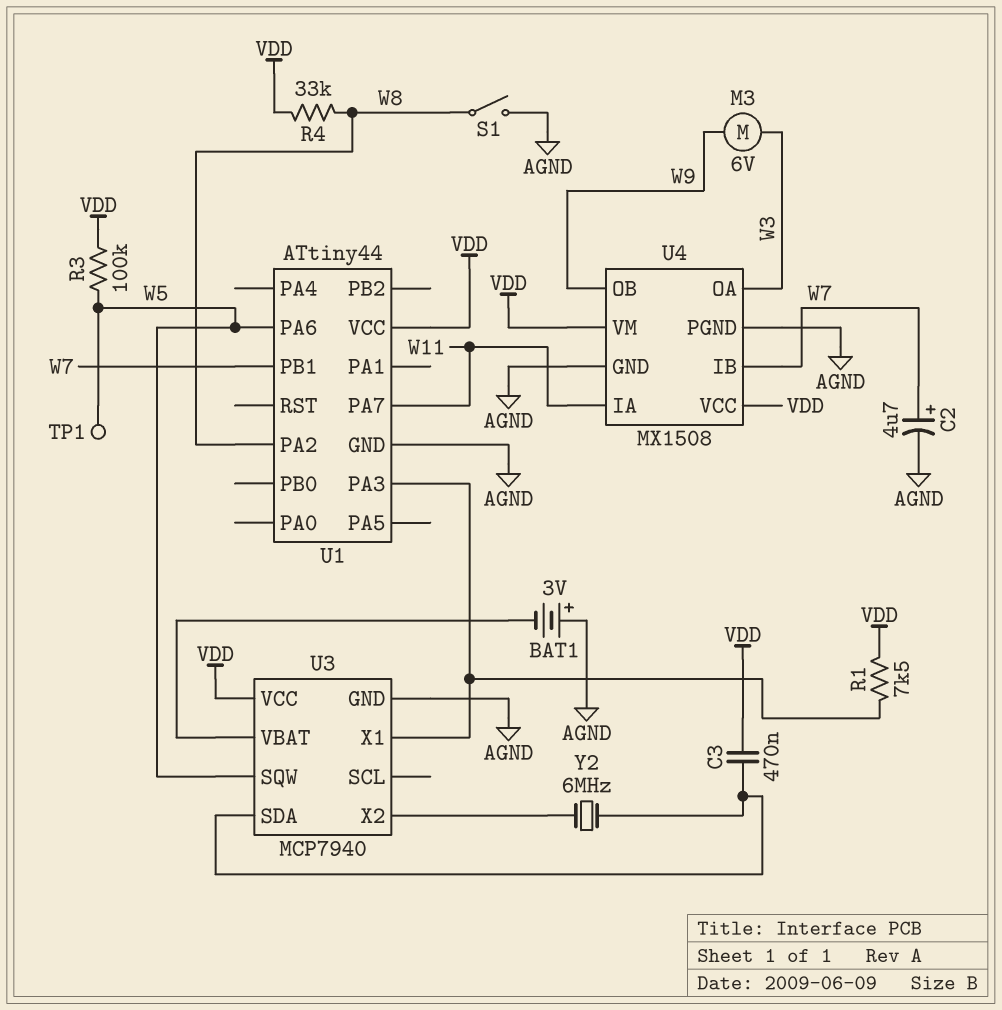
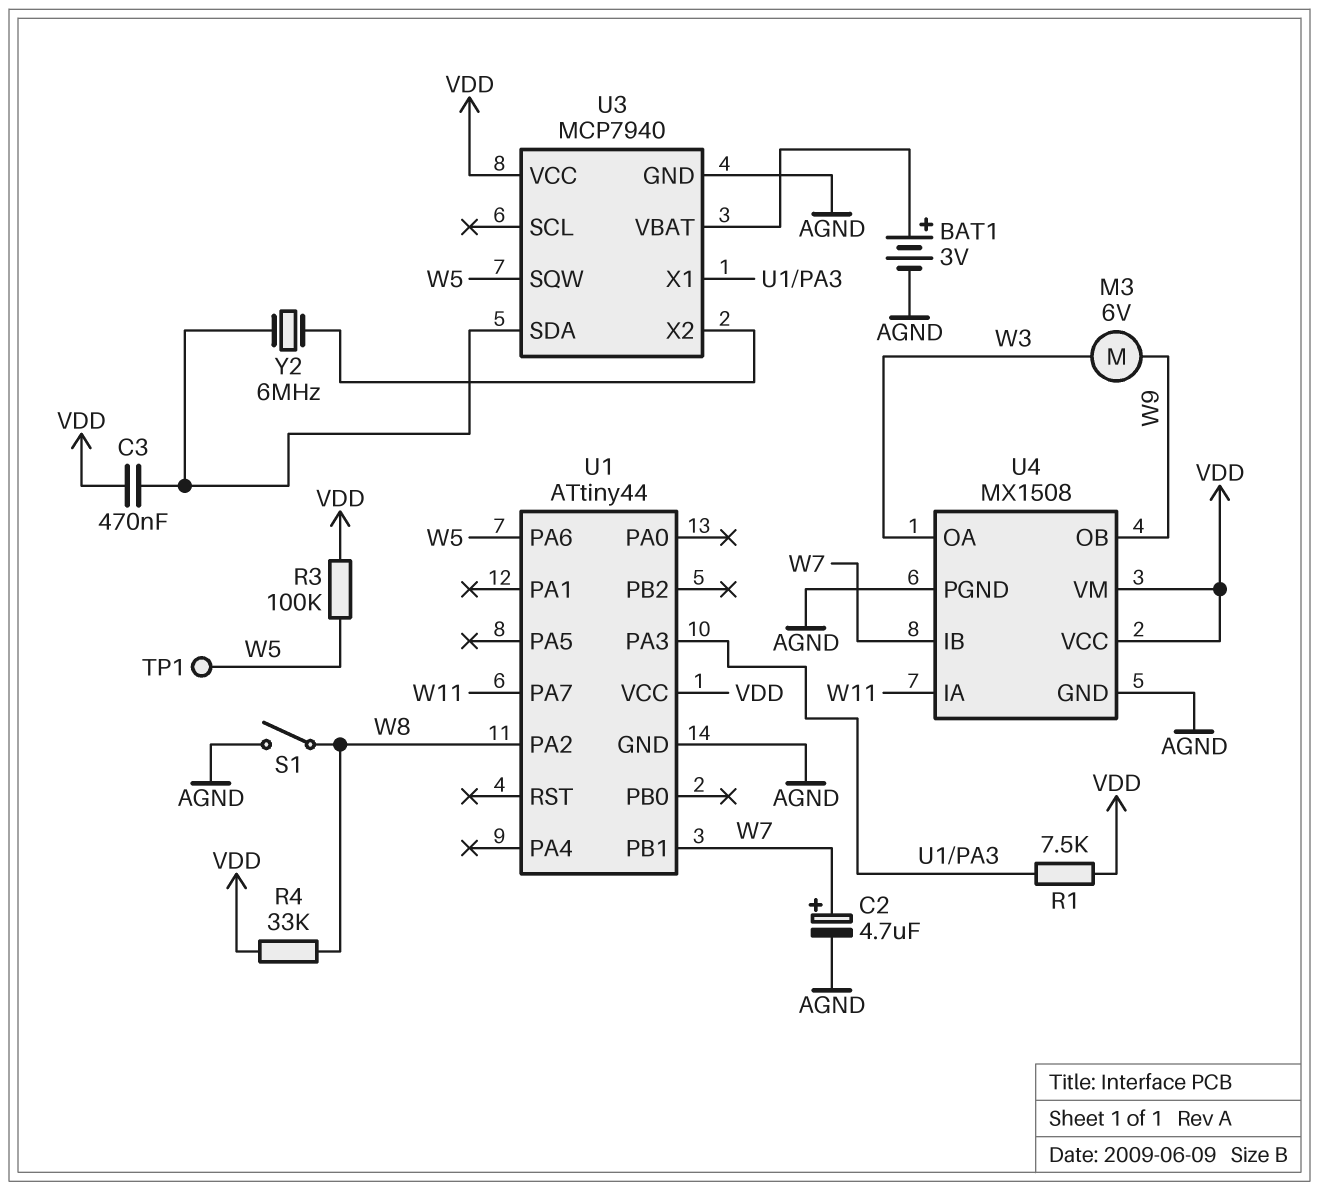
BAT1: 3V (plus AGND, minus U3/VBAT) -> 3V (plus U3/VBAT, minus AGND)

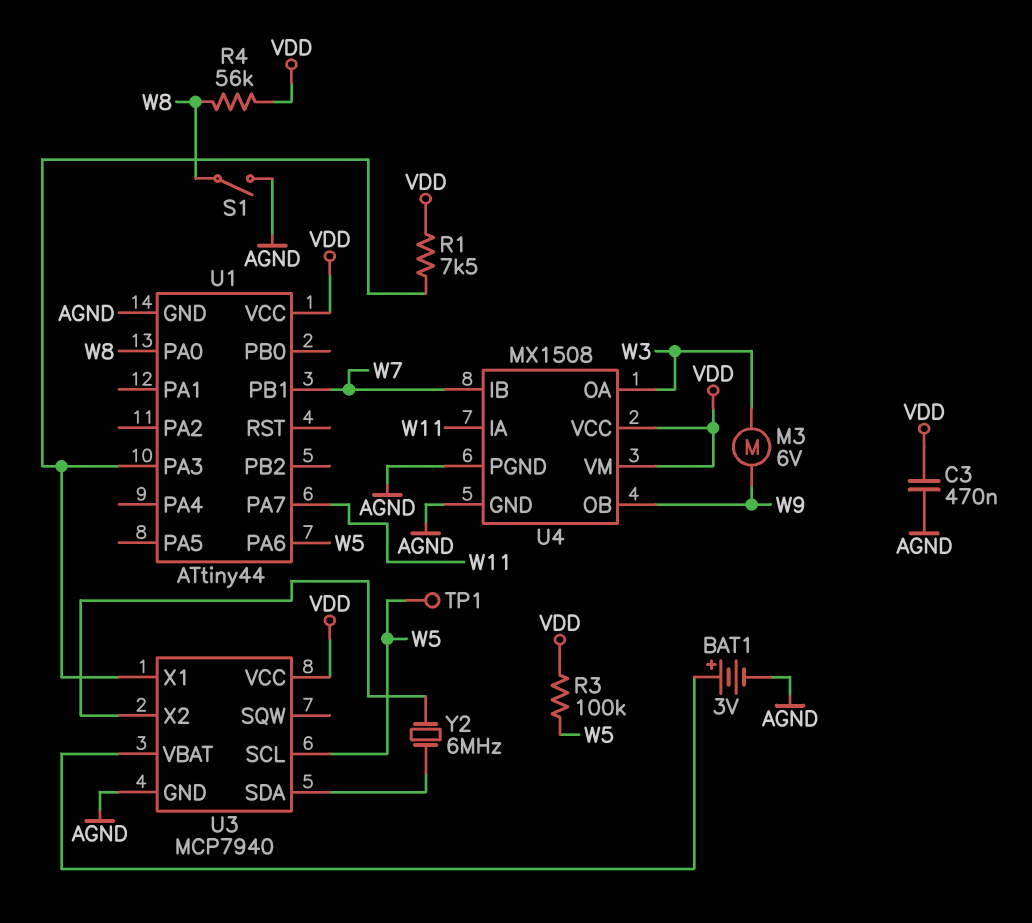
C2: 4.7uF (plus W7, minus AGND) -> none
C3: 470nF (U3/SDA, VDD) -> 470nF (AGND, VDD)
R4: 33k (VDD, W8) -> 56k (VDD, W8)
U1 pin PA0: none -> W8
U1 pin PA2: W8 -> none
U3 pin SCL: none -> W5
U3 pin SQW: W5 -> none

